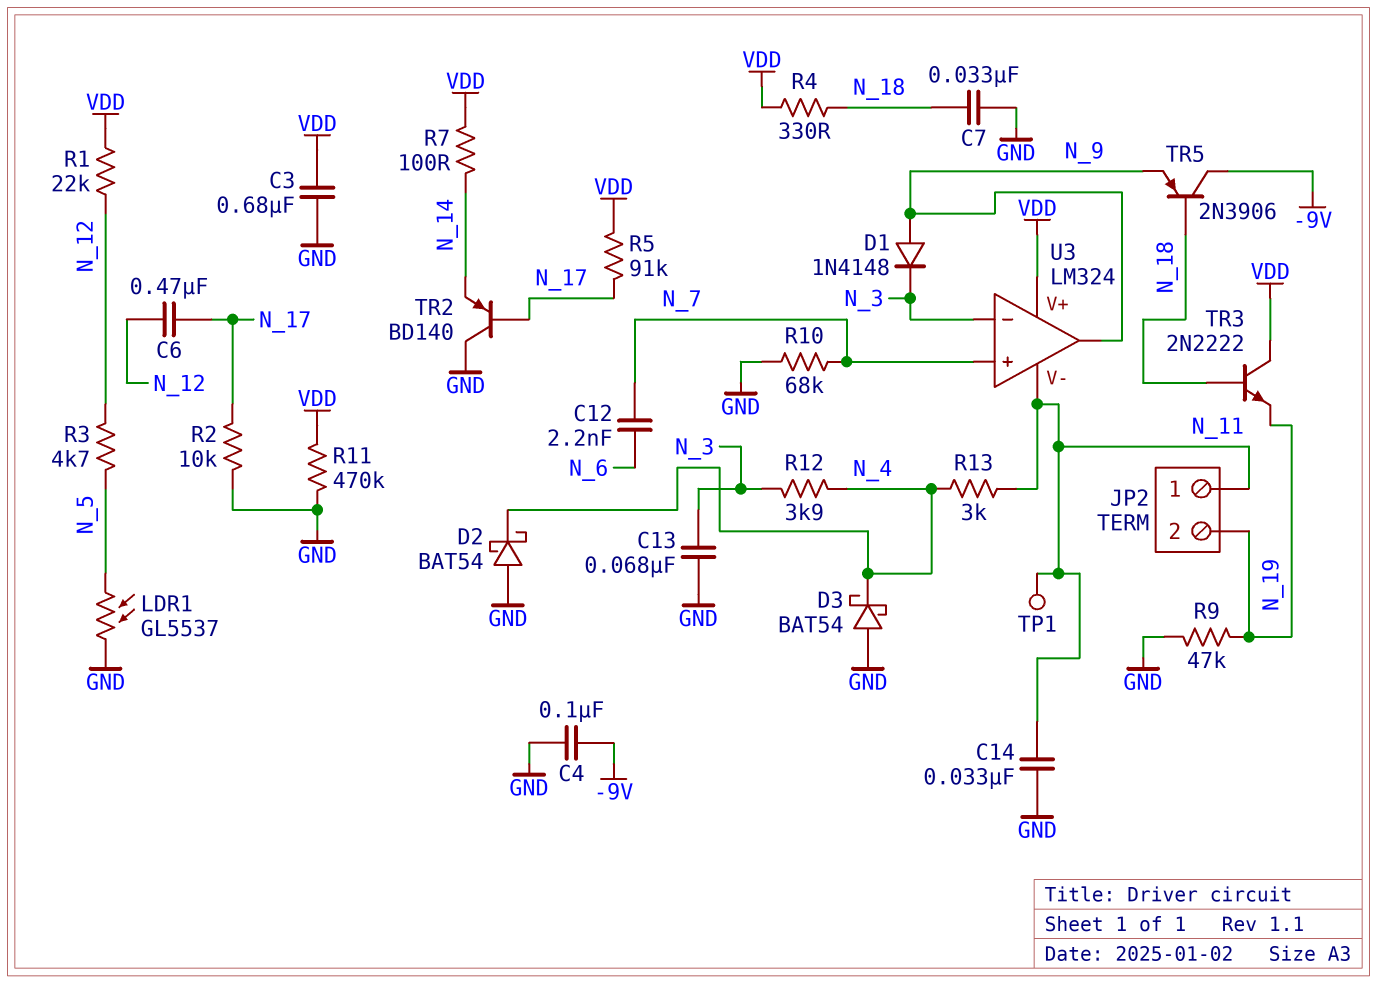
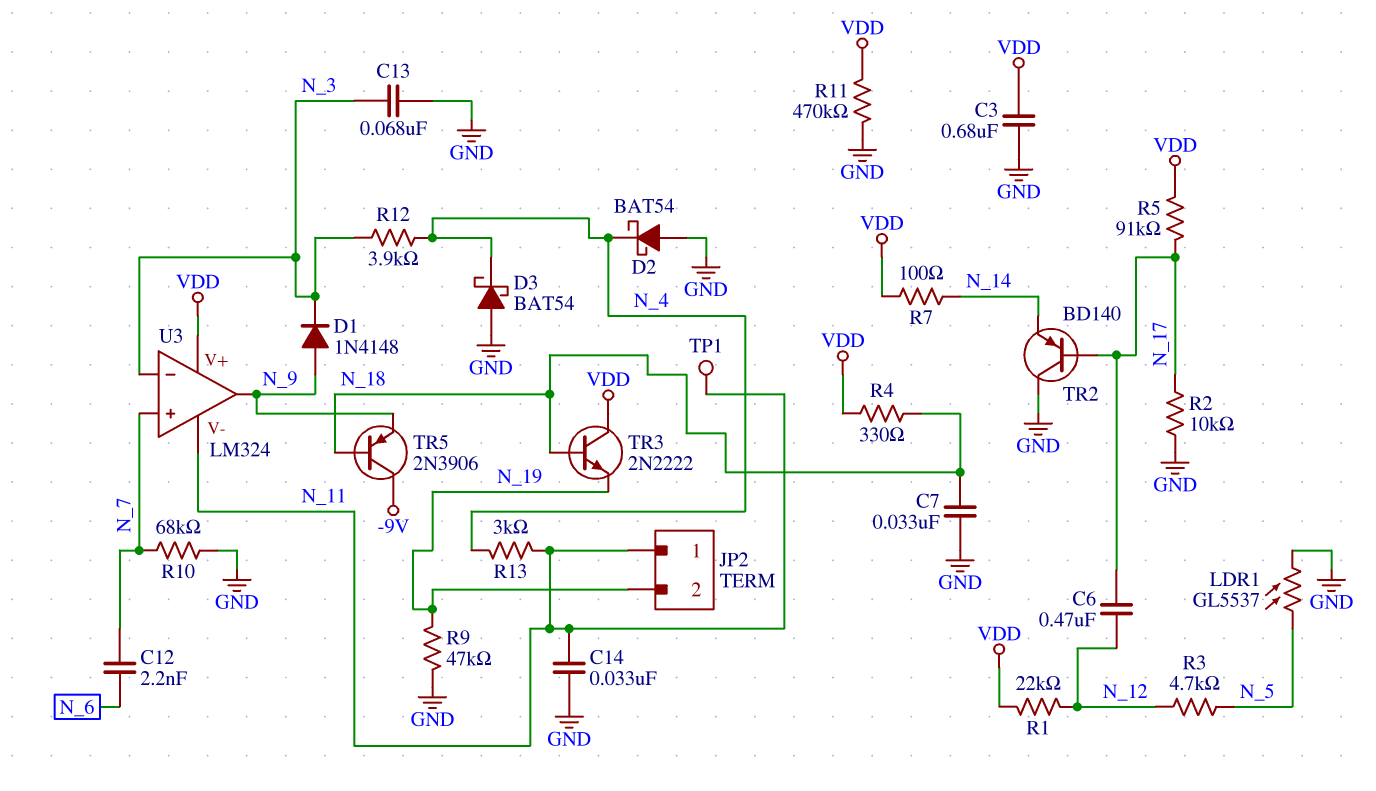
C4: 100nF (-9V, GND) -> none

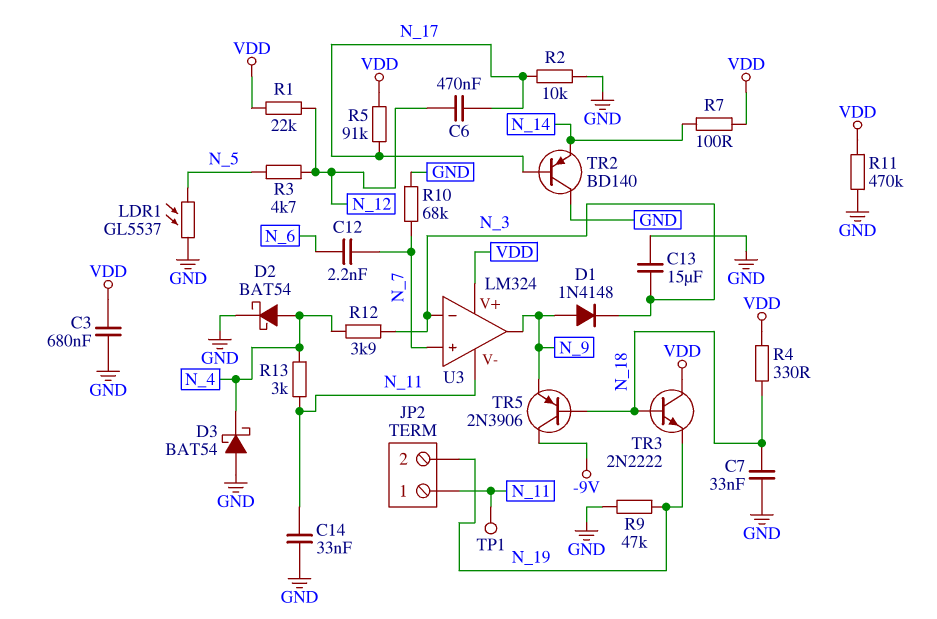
C13: 68nF (GND, N_3) -> 15uF (GND, N_3)
D2: schottky BAT54 (A GND, K N_4) -> schottky BAT54 (A N_4, K GND)

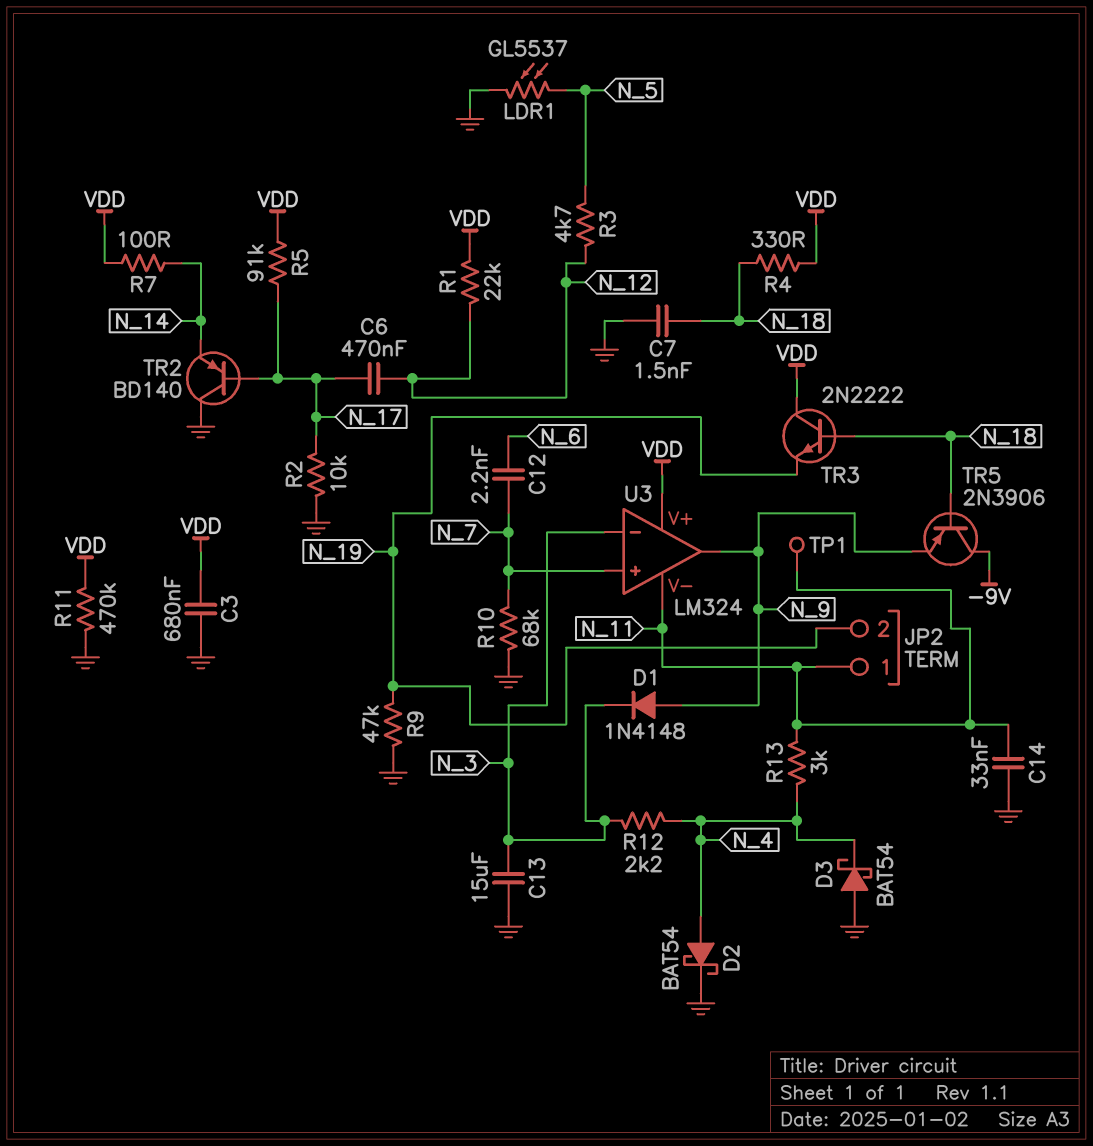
C7: 33nF (GND, N_18) -> 1.5nF (GND, N_18)
R12: 3.9k (N_3, N_4) -> 2.2k (N_3, N_4)

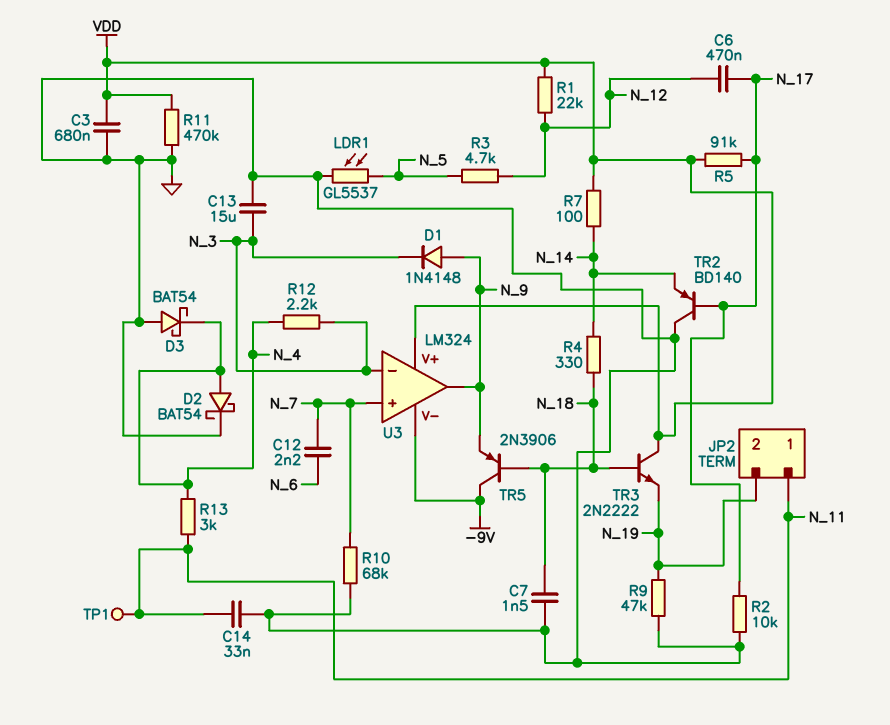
R4: 330 (N_18, VDD) -> 330 (N_14, N_18)
U3 pin V-: N_11 -> -9V

